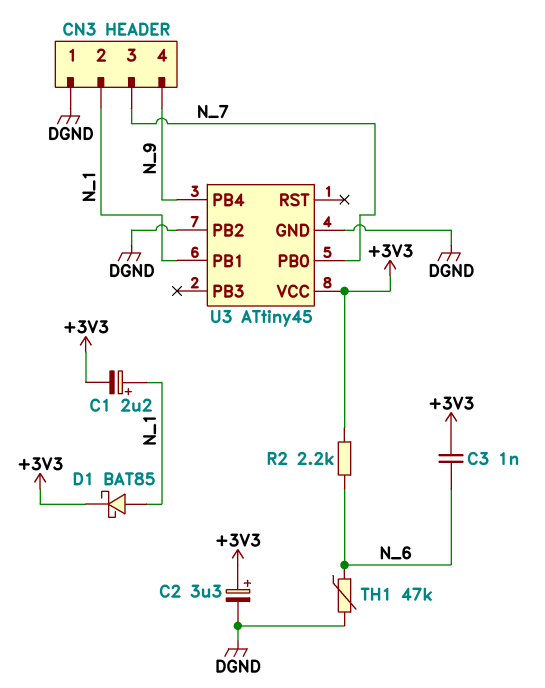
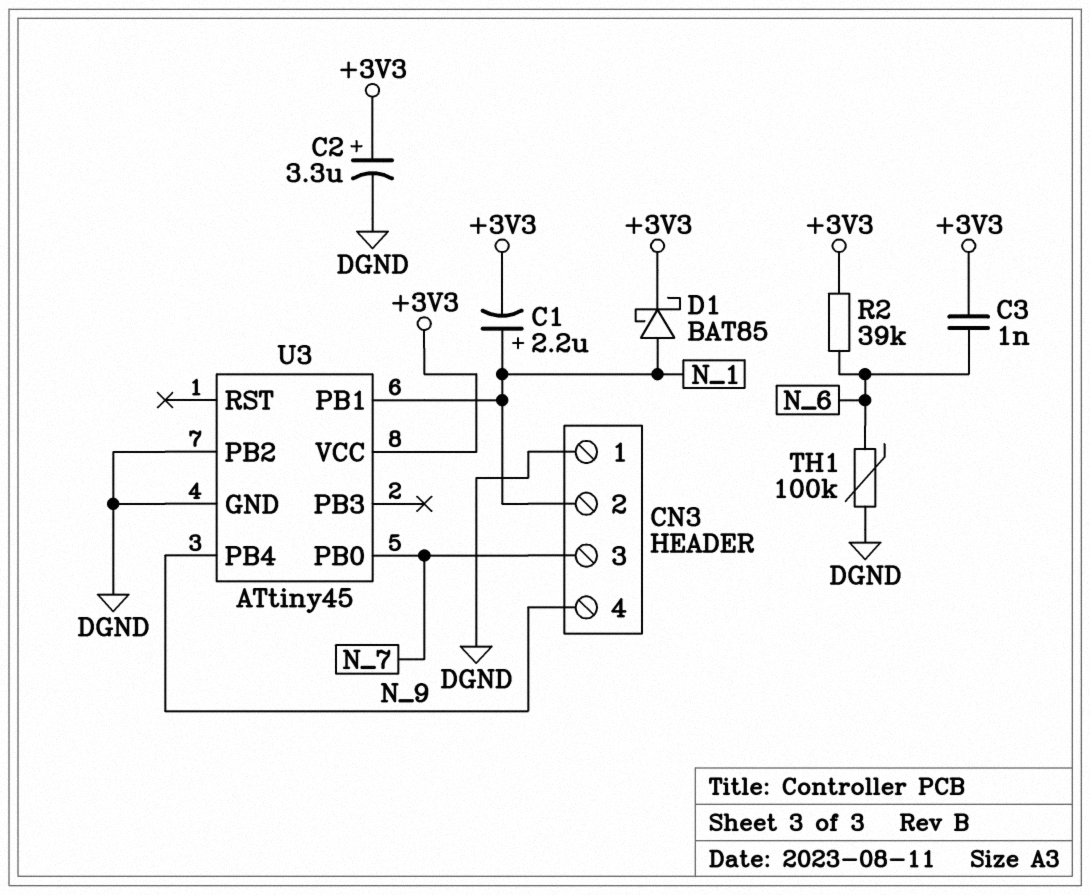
R2: 2.2k (+3V3, N_6) -> 39k (+3V3, N_6)
TH1: 47k (DGND, N_6) -> 100k (DGND, N_6)

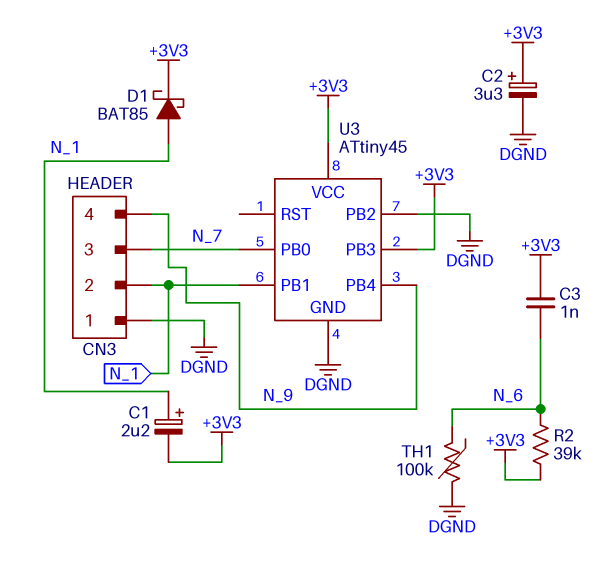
U3 pin PB3: none -> +3V3

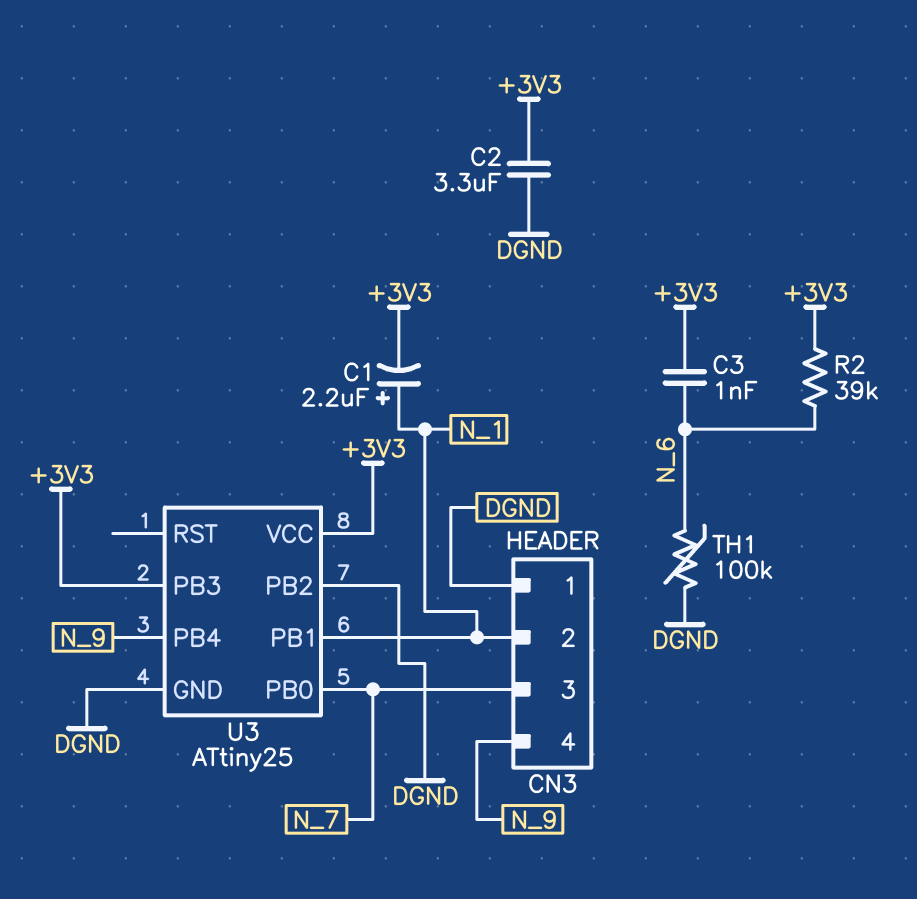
C2: 3.3uF (plus +3V3, minus DGND) -> 3.3uF (+3V3, DGND)
D1: schottky BAT85 (A N_1, K +3V3) -> none
U3: ATtiny45 -> ATtiny25

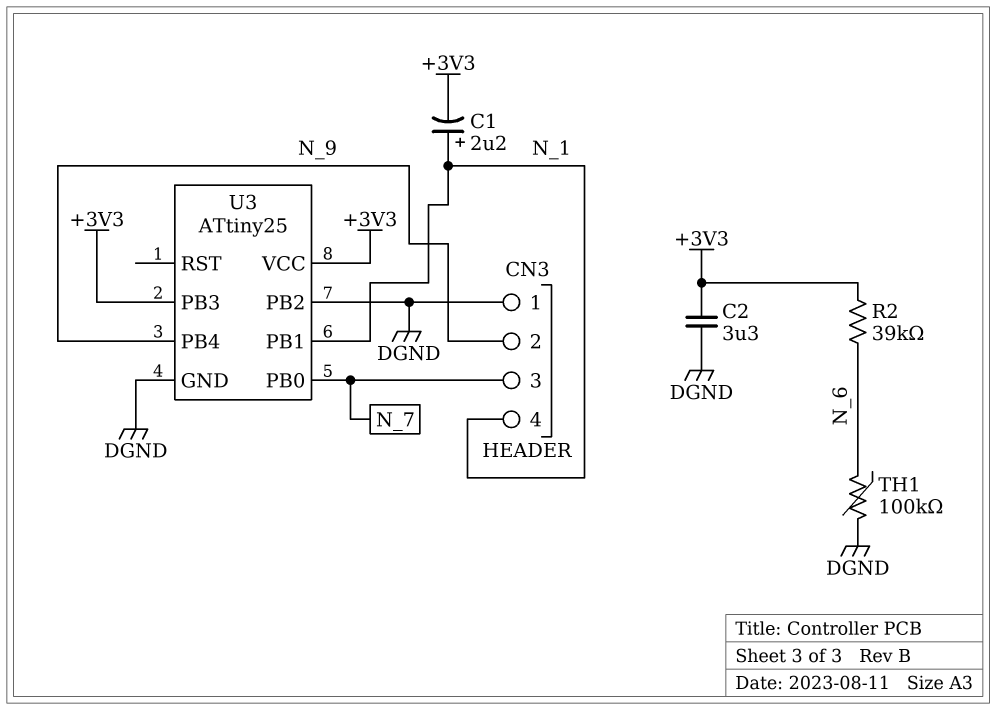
C3: 1nF (+3V3, N_6) -> none
CN3 pin 2: N_1 -> N_9
CN3 pin 4: N_9 -> N_1

